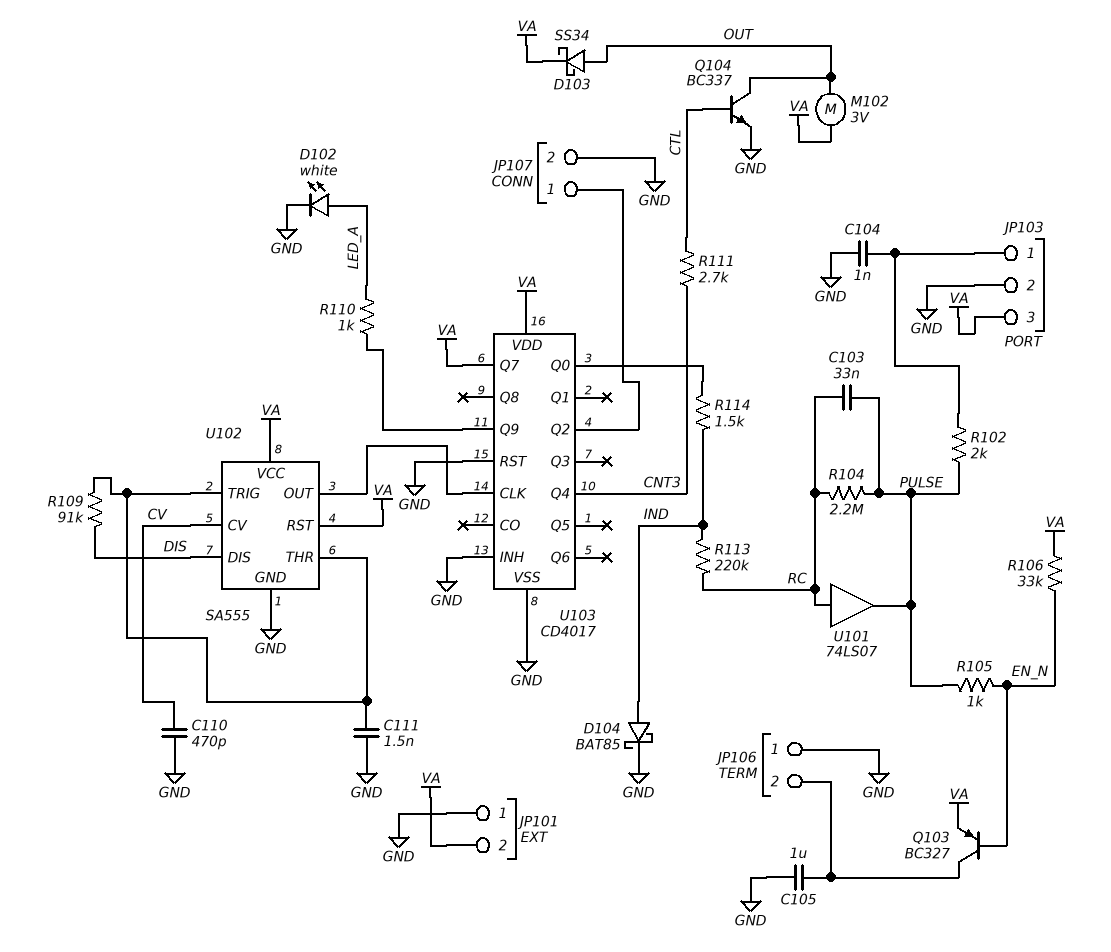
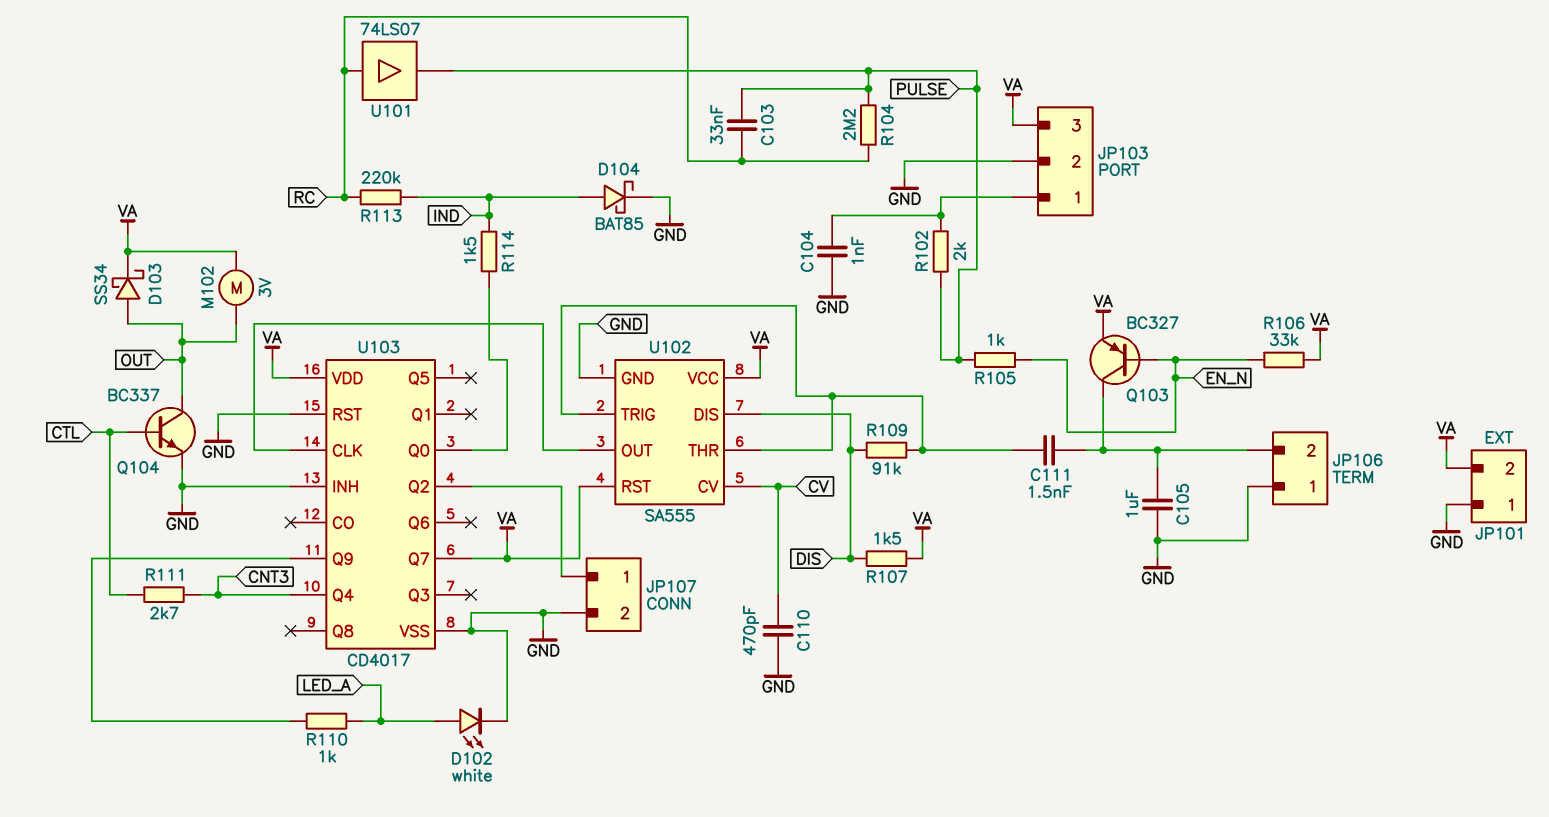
C111: 1.5nF (GND, U102/THR) -> 1.5nF (JP106/2, U102/THR)
R107: none -> 1.5k (DIS, VA)

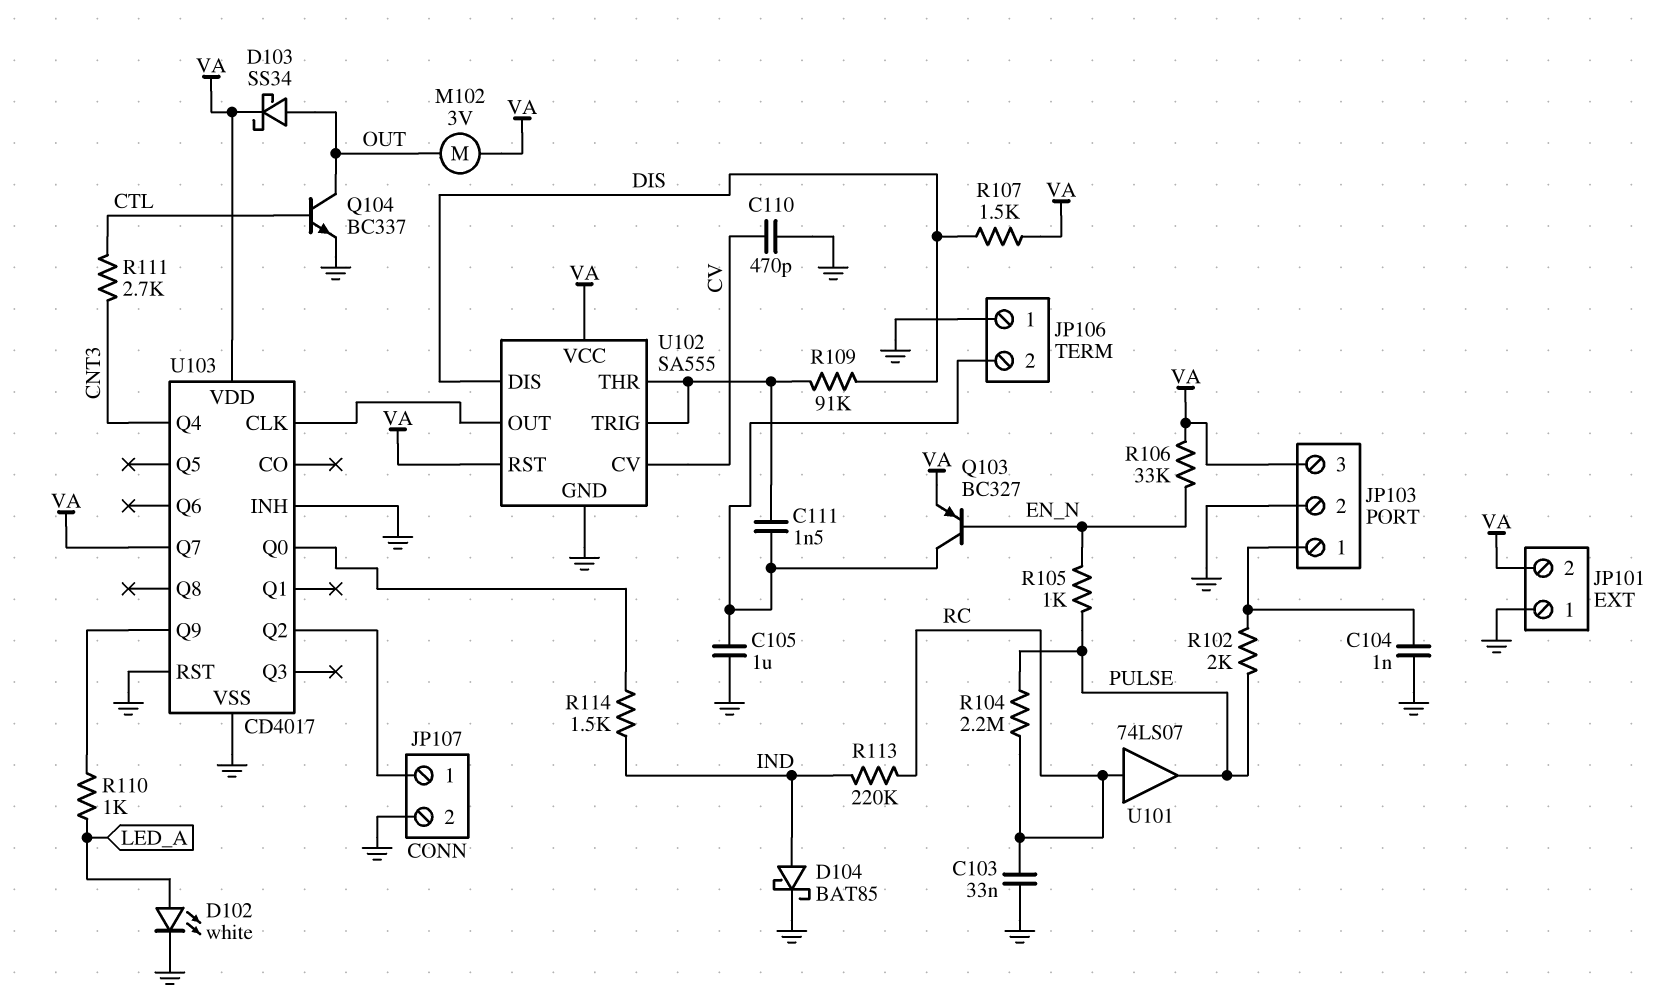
C103: 33nF (PULSE, RC) -> 33nF (GND, RC)

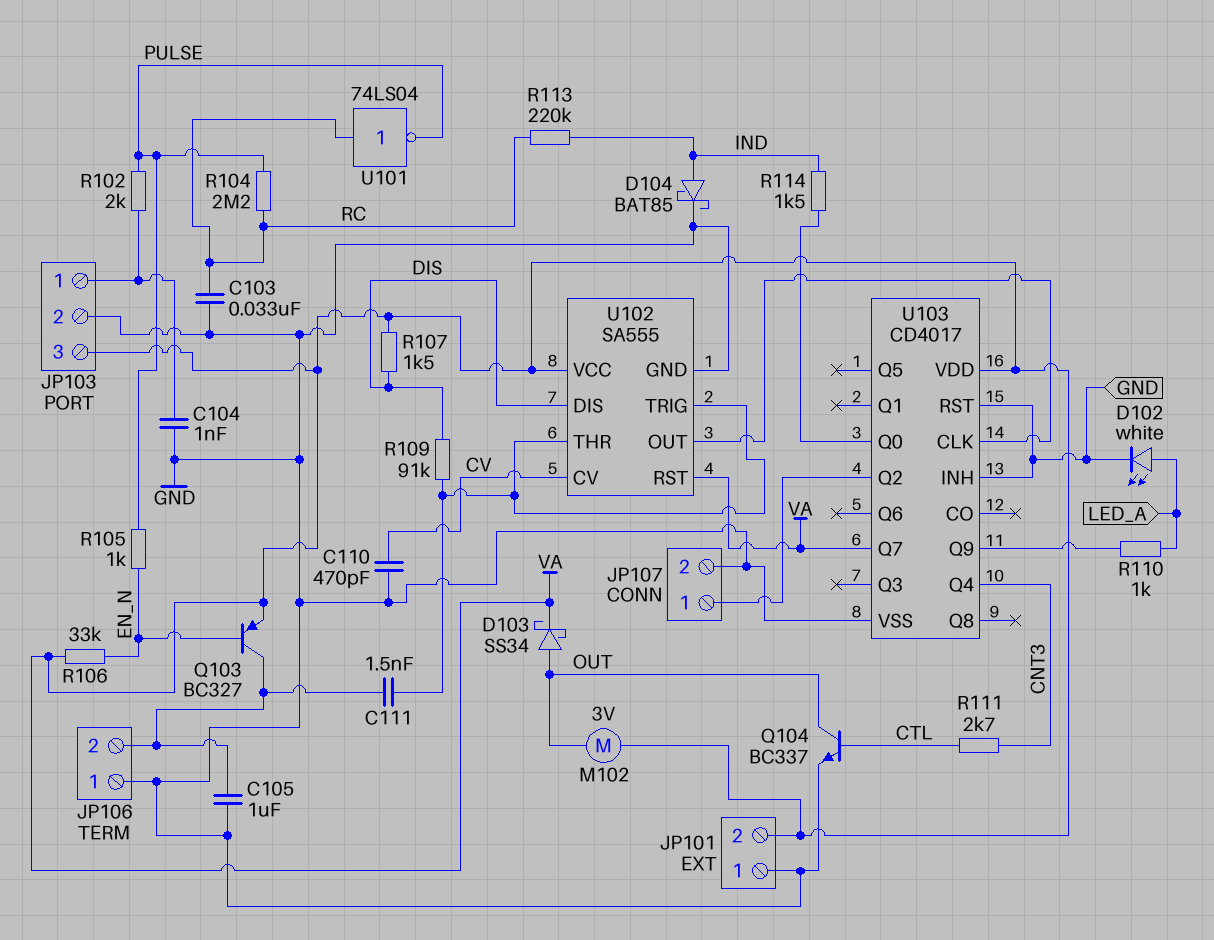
U101: buffer 74LS07 (in RC, out PULSE) -> NOT 74LS04 (in RC, out PULSE)

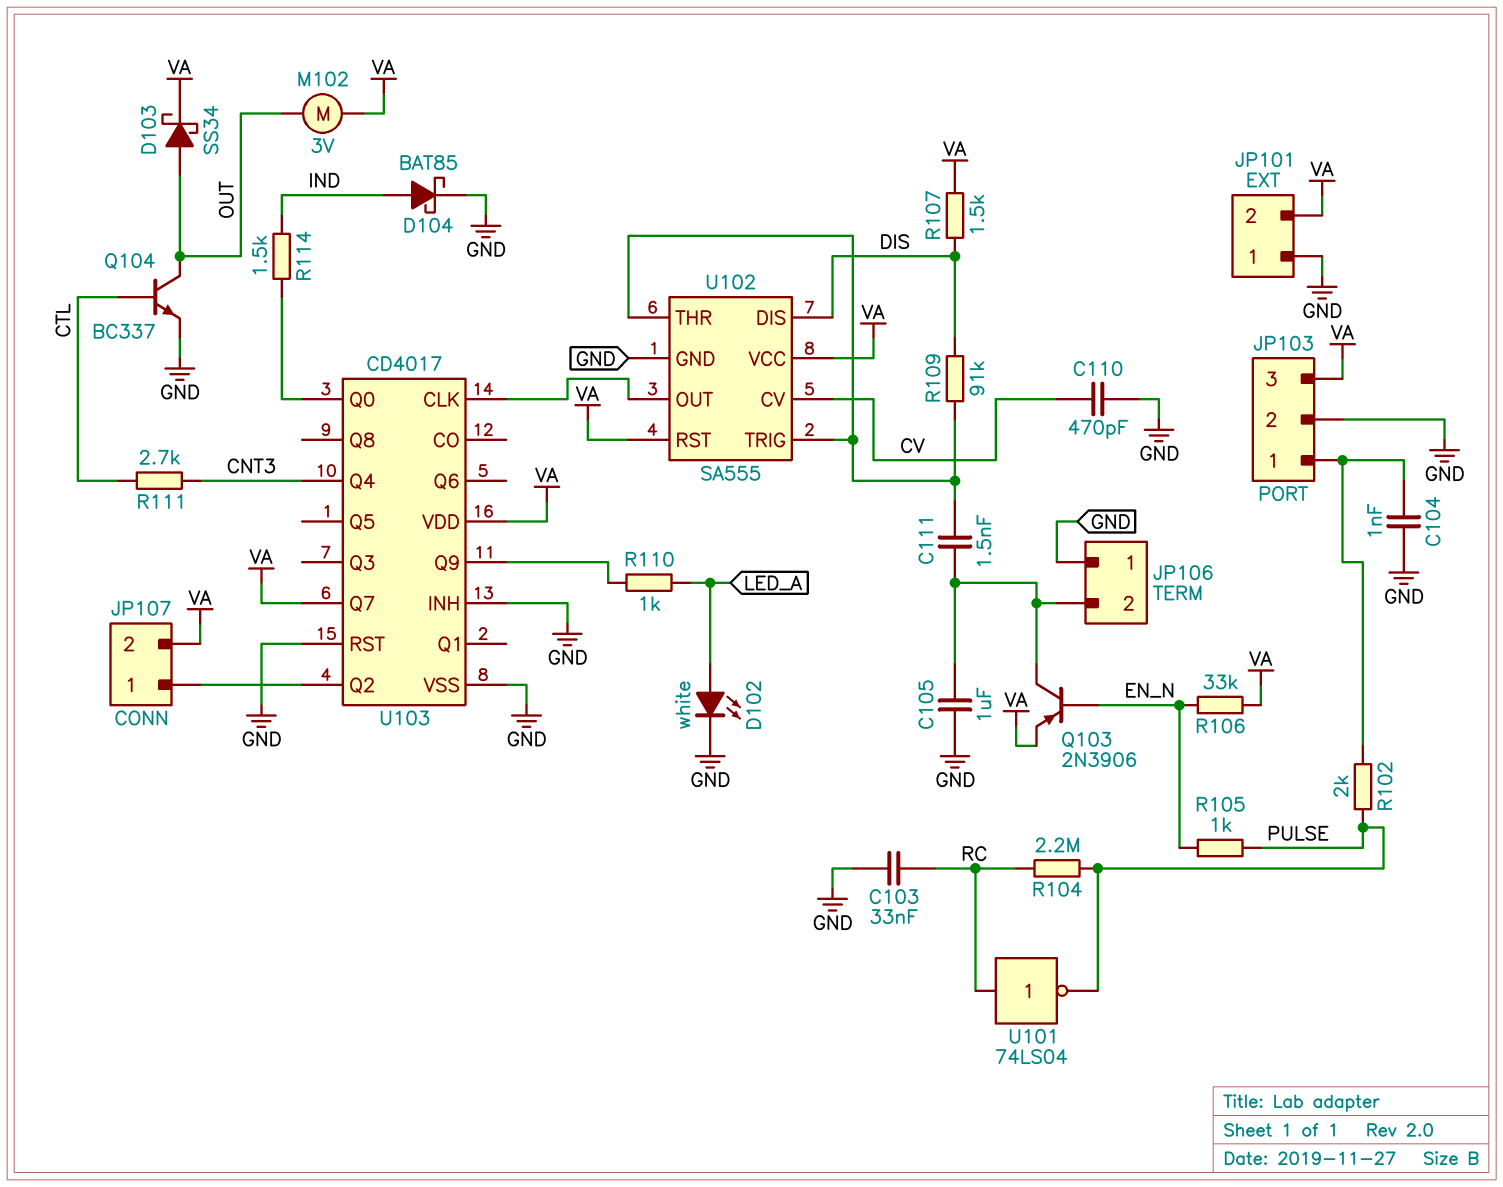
JP107 pin 2: GND -> VA
Q103: PNP BC327 (B EN_N, C JP106/2, E VA) -> PNP 2N3906 (B EN_N, C JP106/2, E VA)
R113: 220k (IND, RC) -> none

